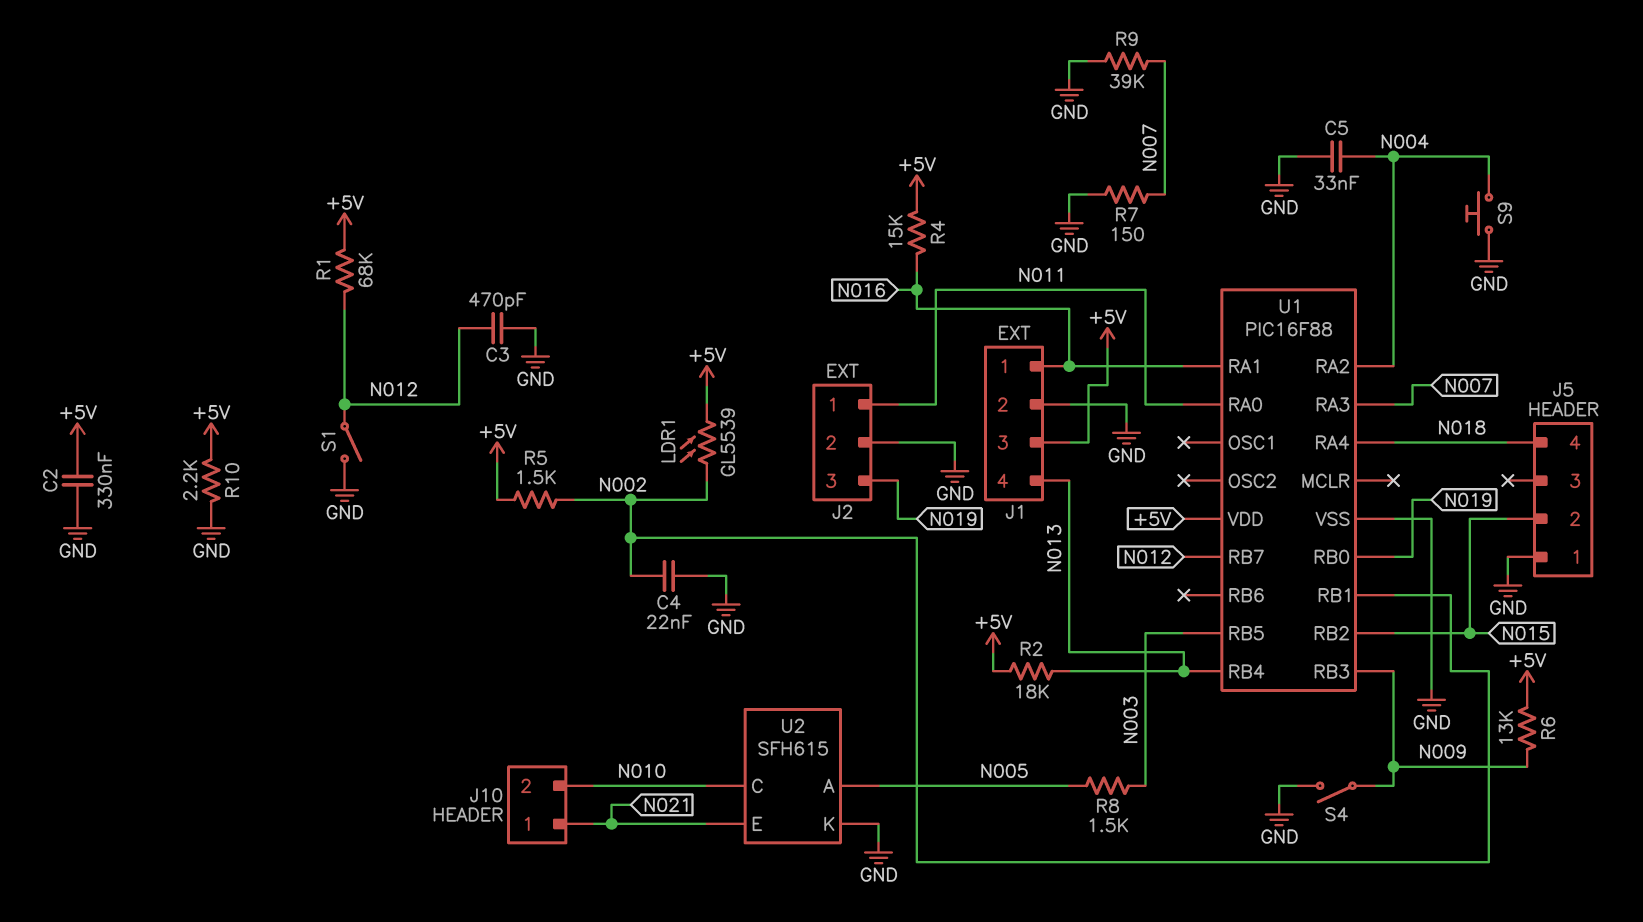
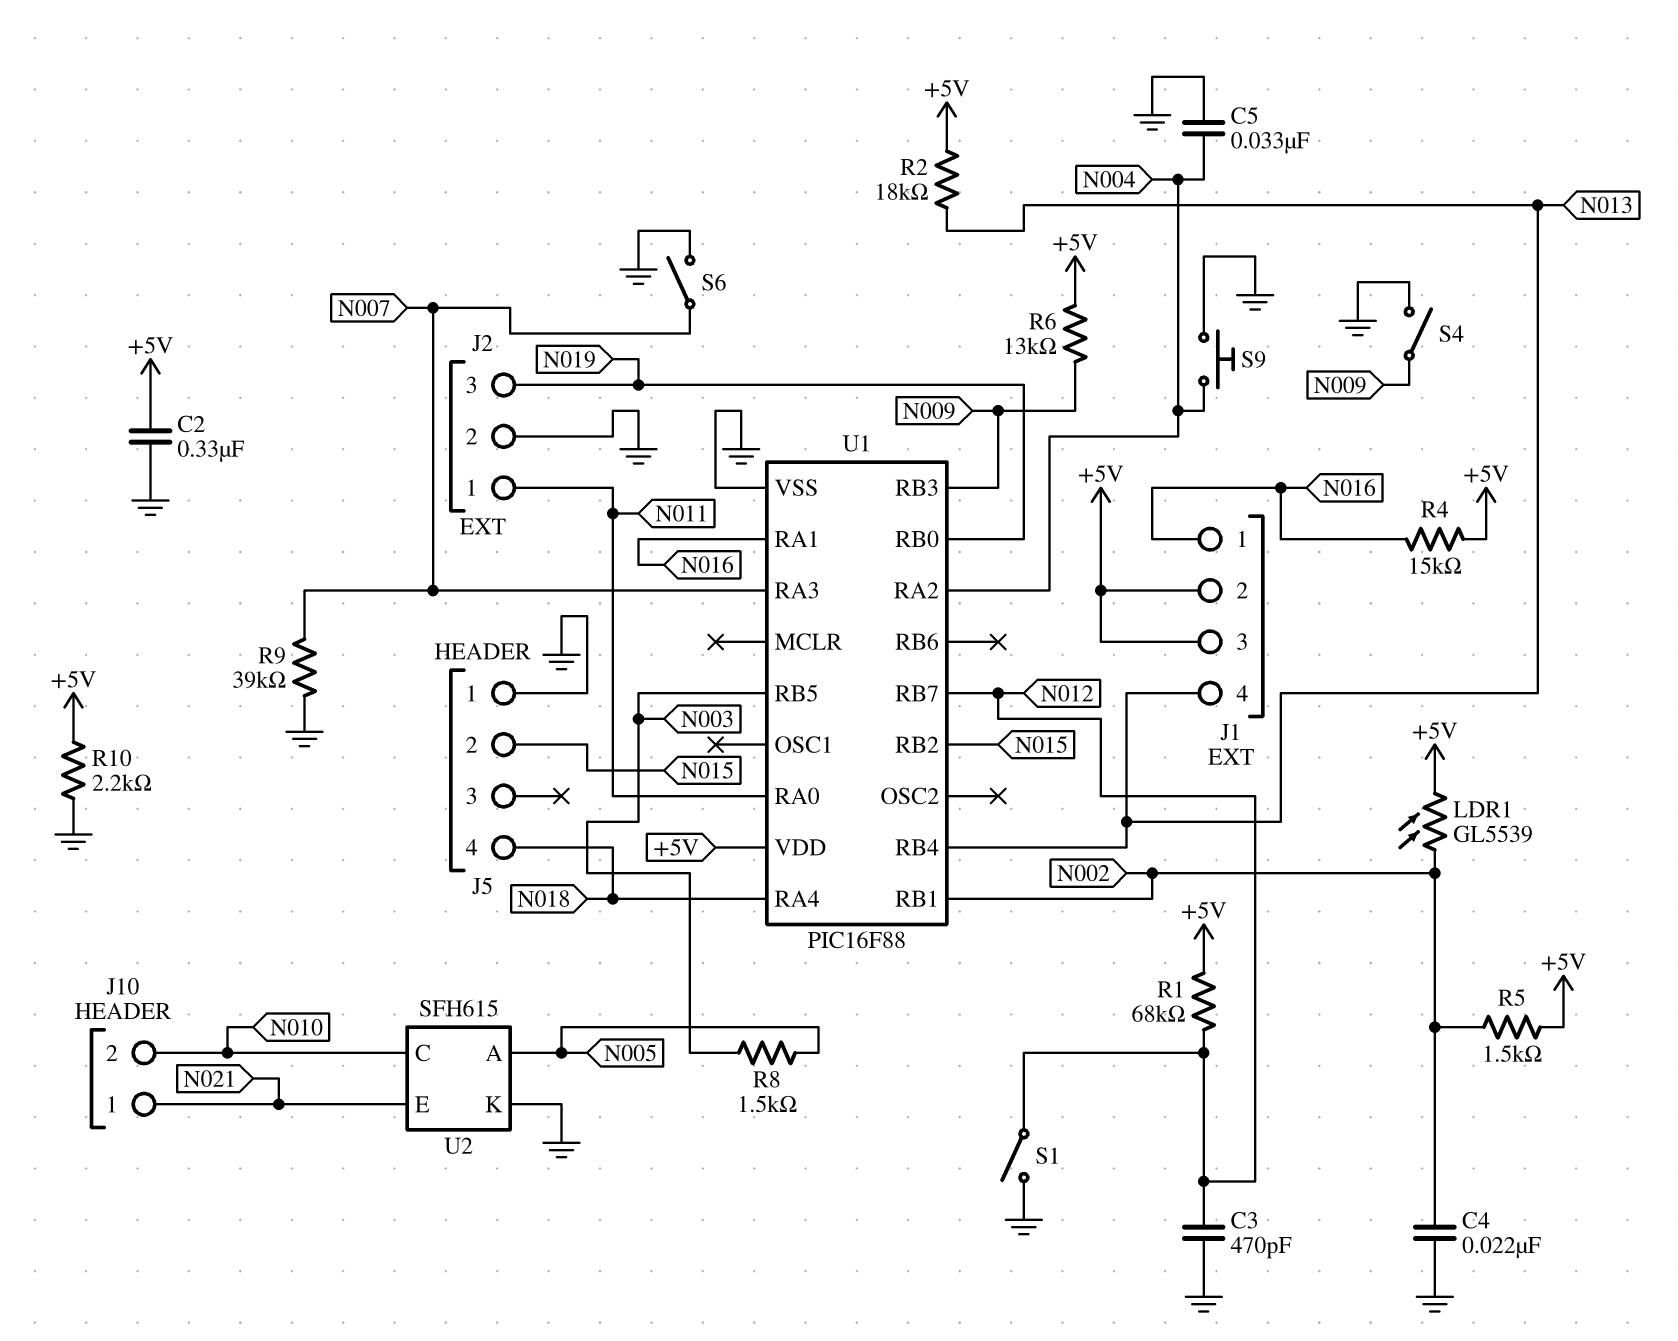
J1 pin 2: GND -> +5V
R7: 150 (GND, N007) -> none
S6: none -> switch (GND, N007)

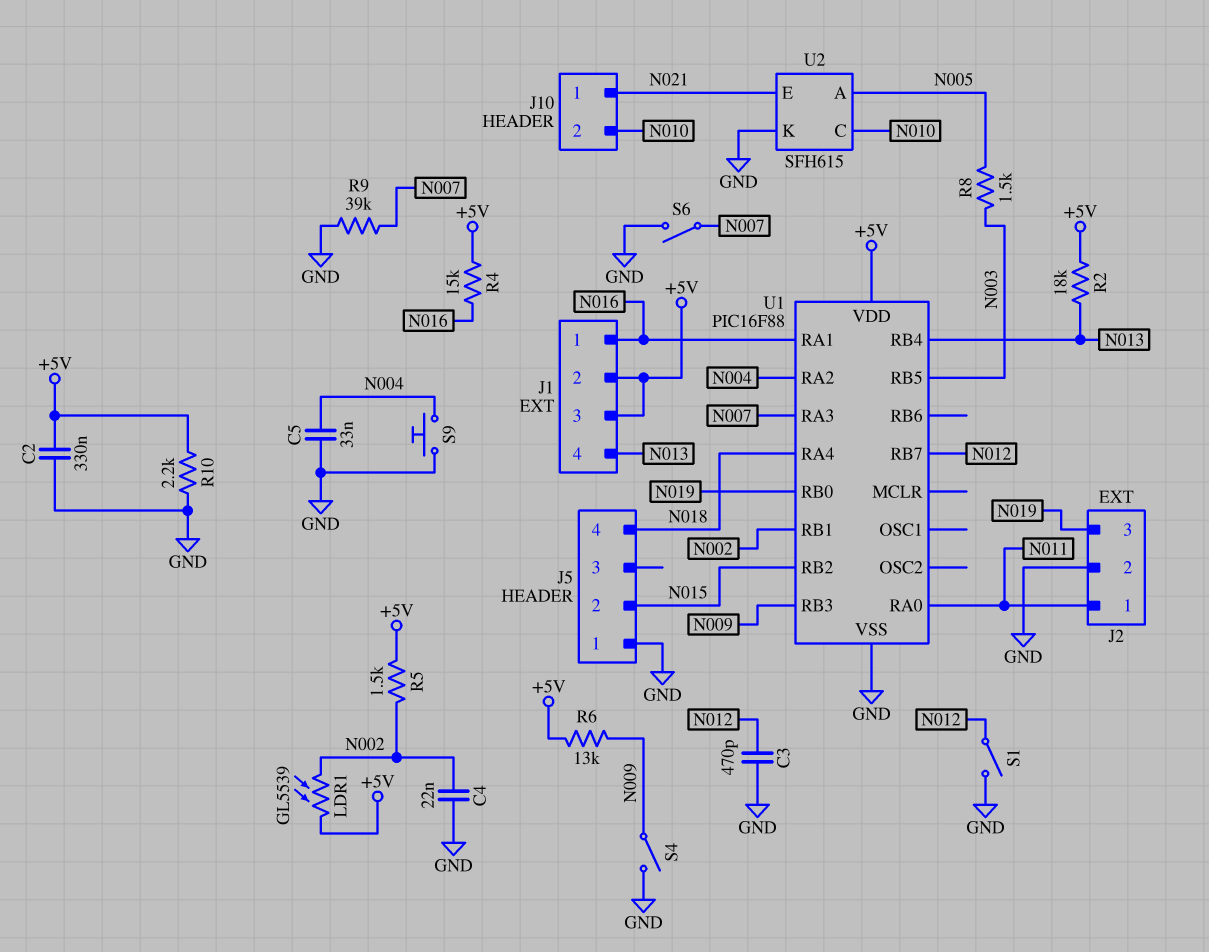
R1: 68k (+5V, N012) -> none

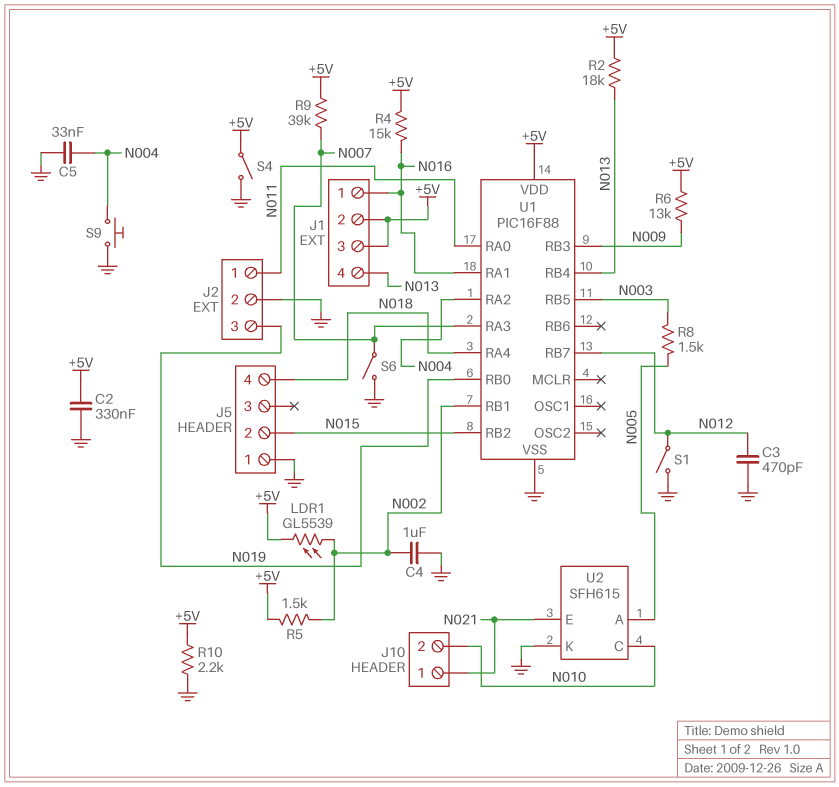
C4: 22nF (GND, N002) -> 1uF (GND, N002)
R9: 39k (GND, N007) -> 39k (+5V, N007)
S4: switch (GND, N009) -> switch (+5V, GND)

